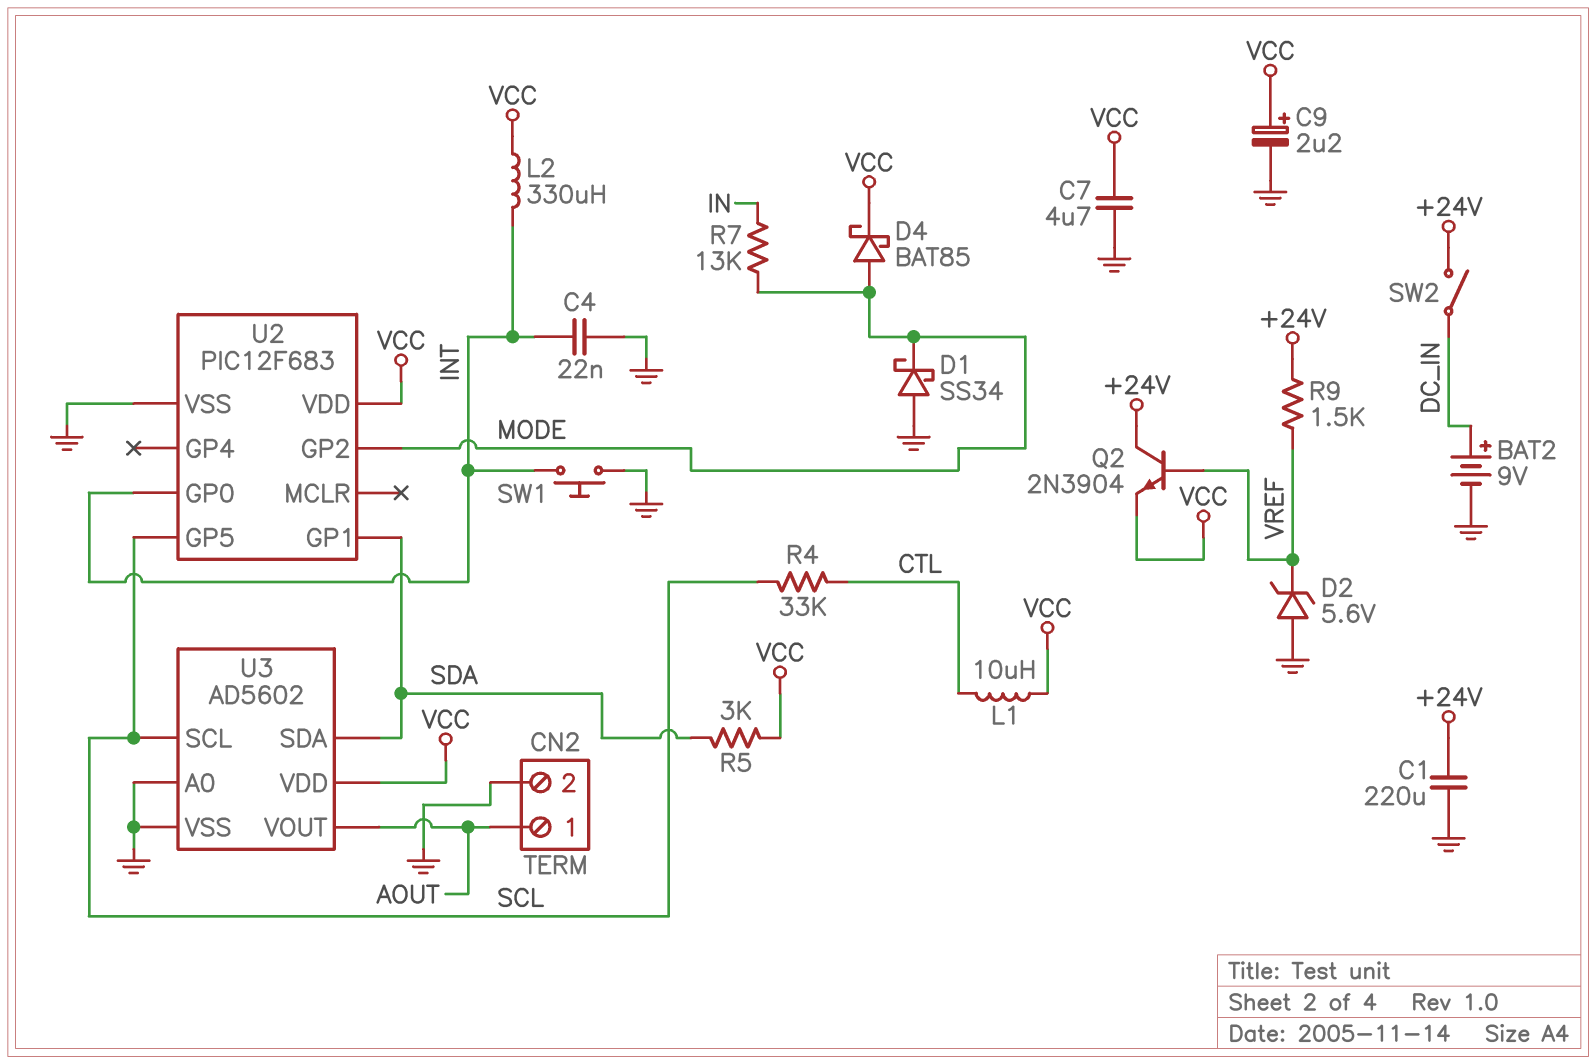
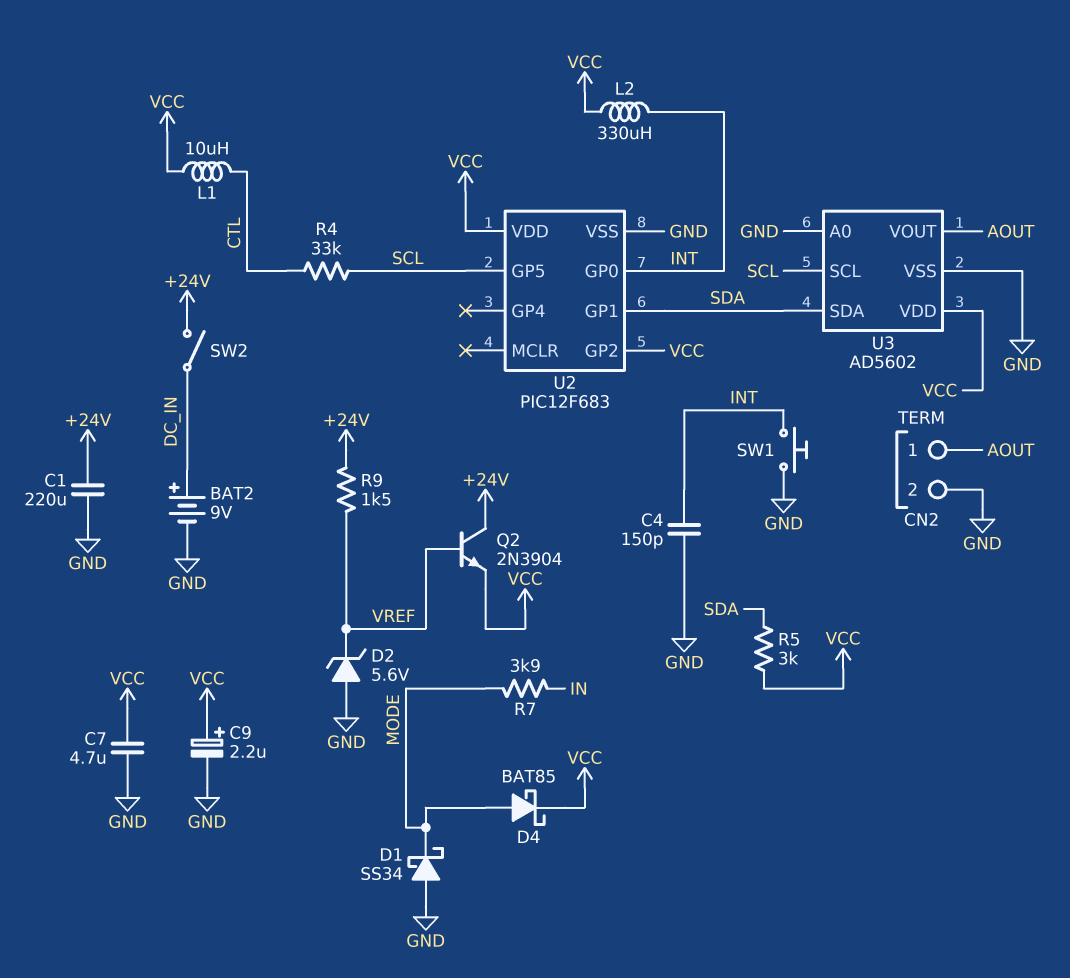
C4: 22nF (GND, INT) -> 150pF (GND, INT)
R7: 13k (IN, MODE) -> 3.9k (IN, MODE)
U2 pin GP2: MODE -> VCC

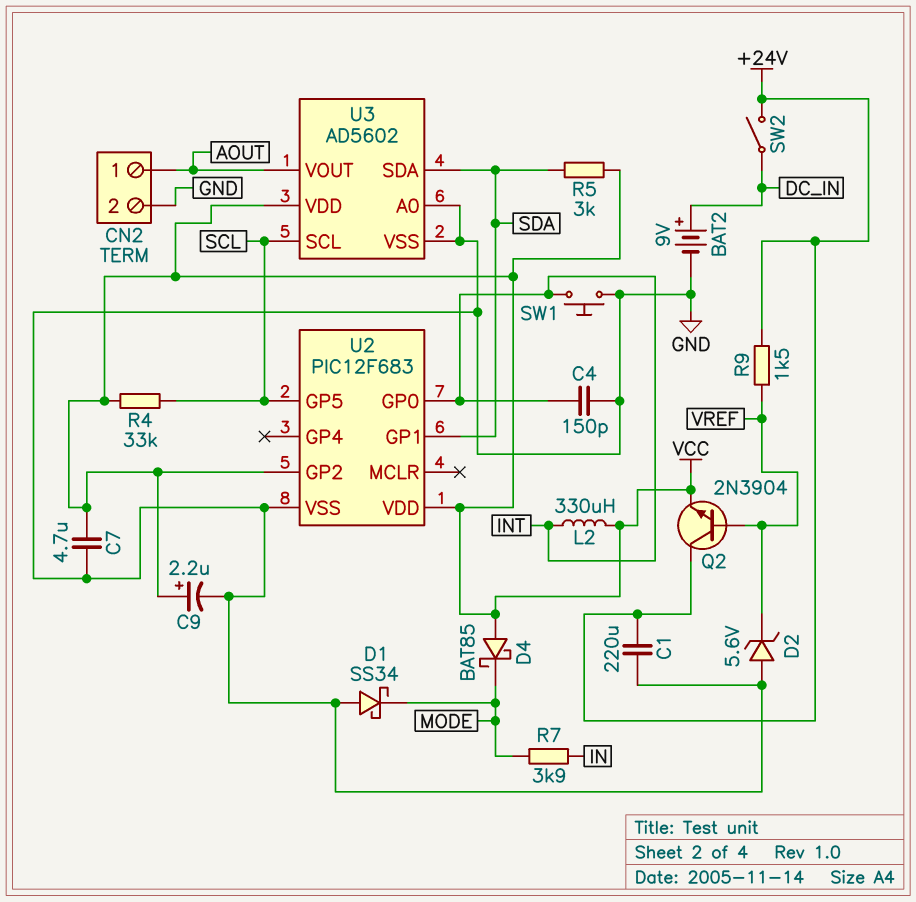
D4: schottky BAT85 (A MODE, K VCC) -> schottky BAT85 (A VCC, K MODE)
L1: 10uH (CTL, VCC) -> none
R4: 33k (CTL, SCL) -> 33k (SCL, VCC)

